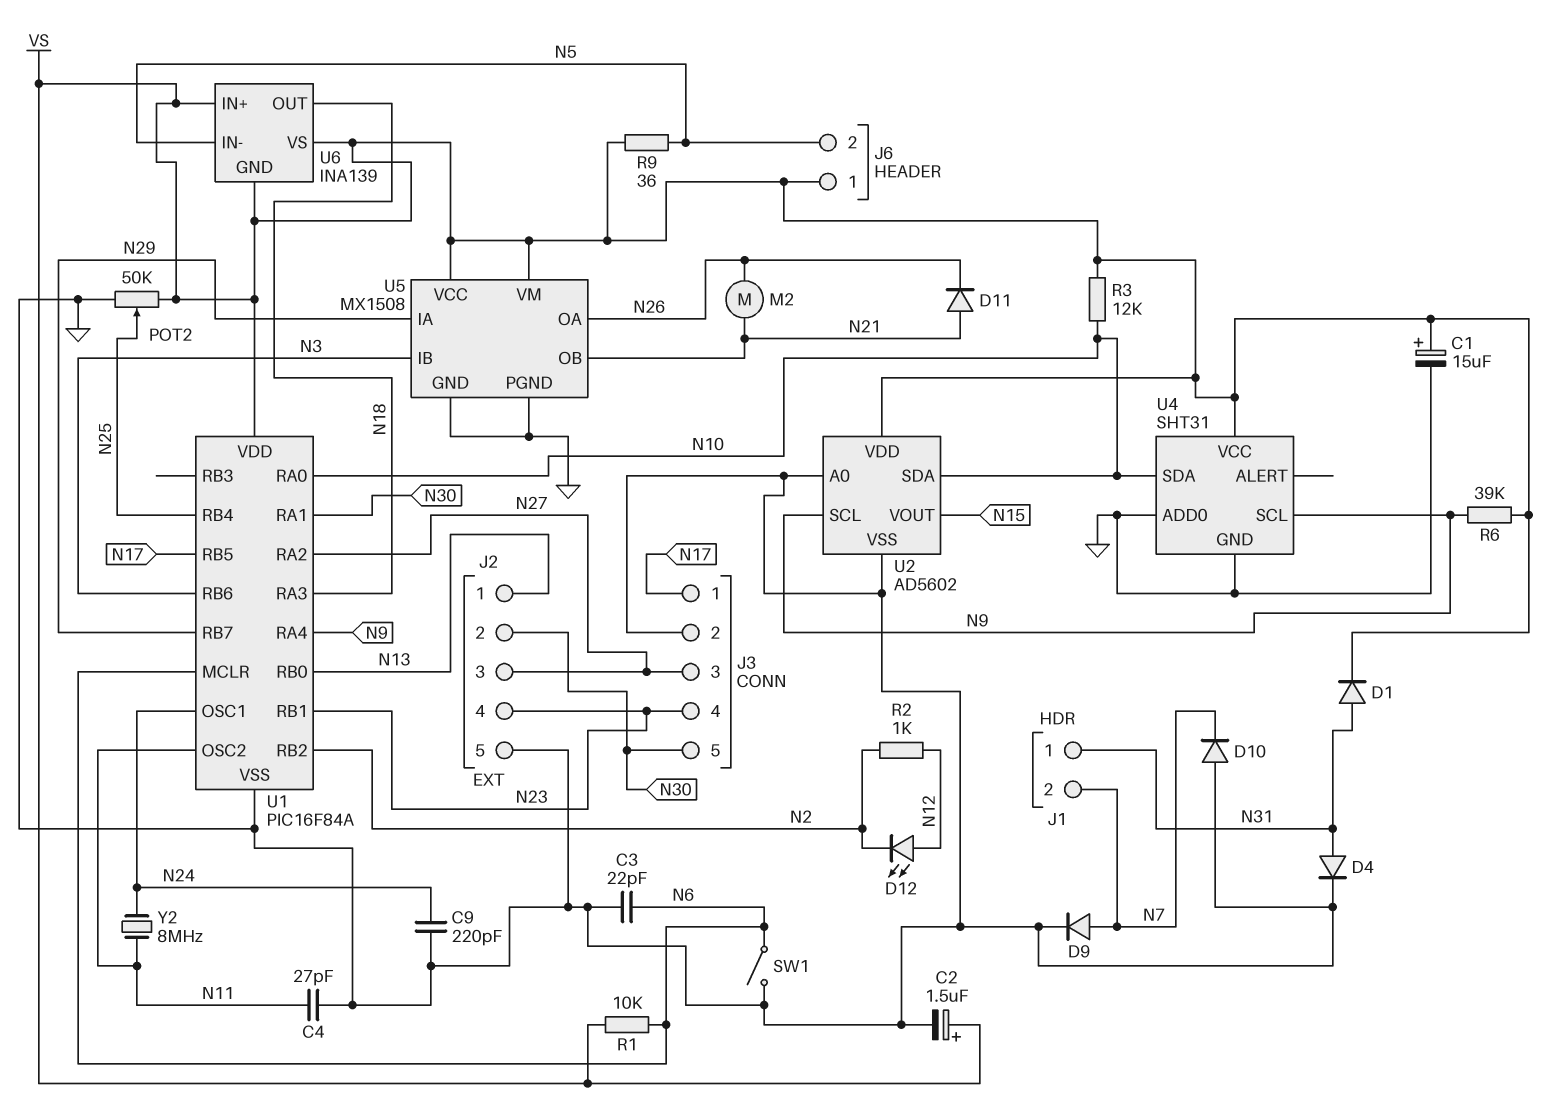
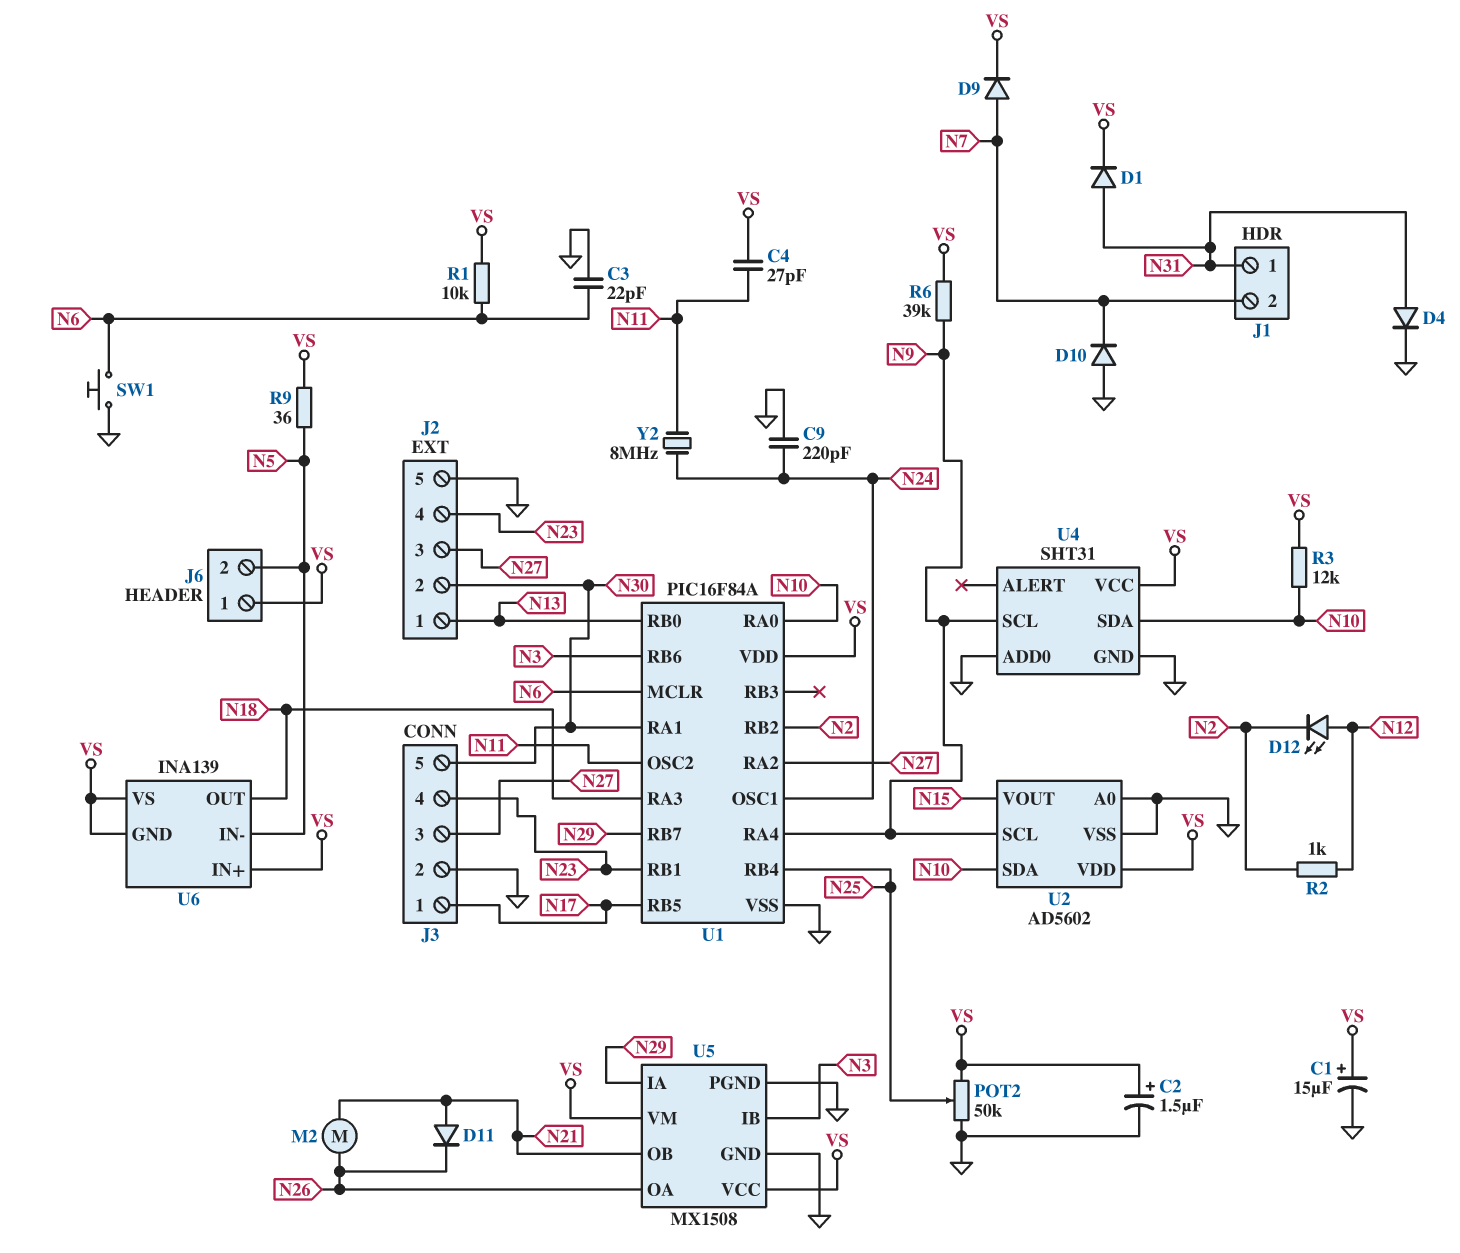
C4: 27pF (GND, N11) -> 27pF (N11, VS)
D9: diode (A N7, K GND) -> diode (A N7, K VS)
SW1: switch (GND, N6) -> button (GND, N6)

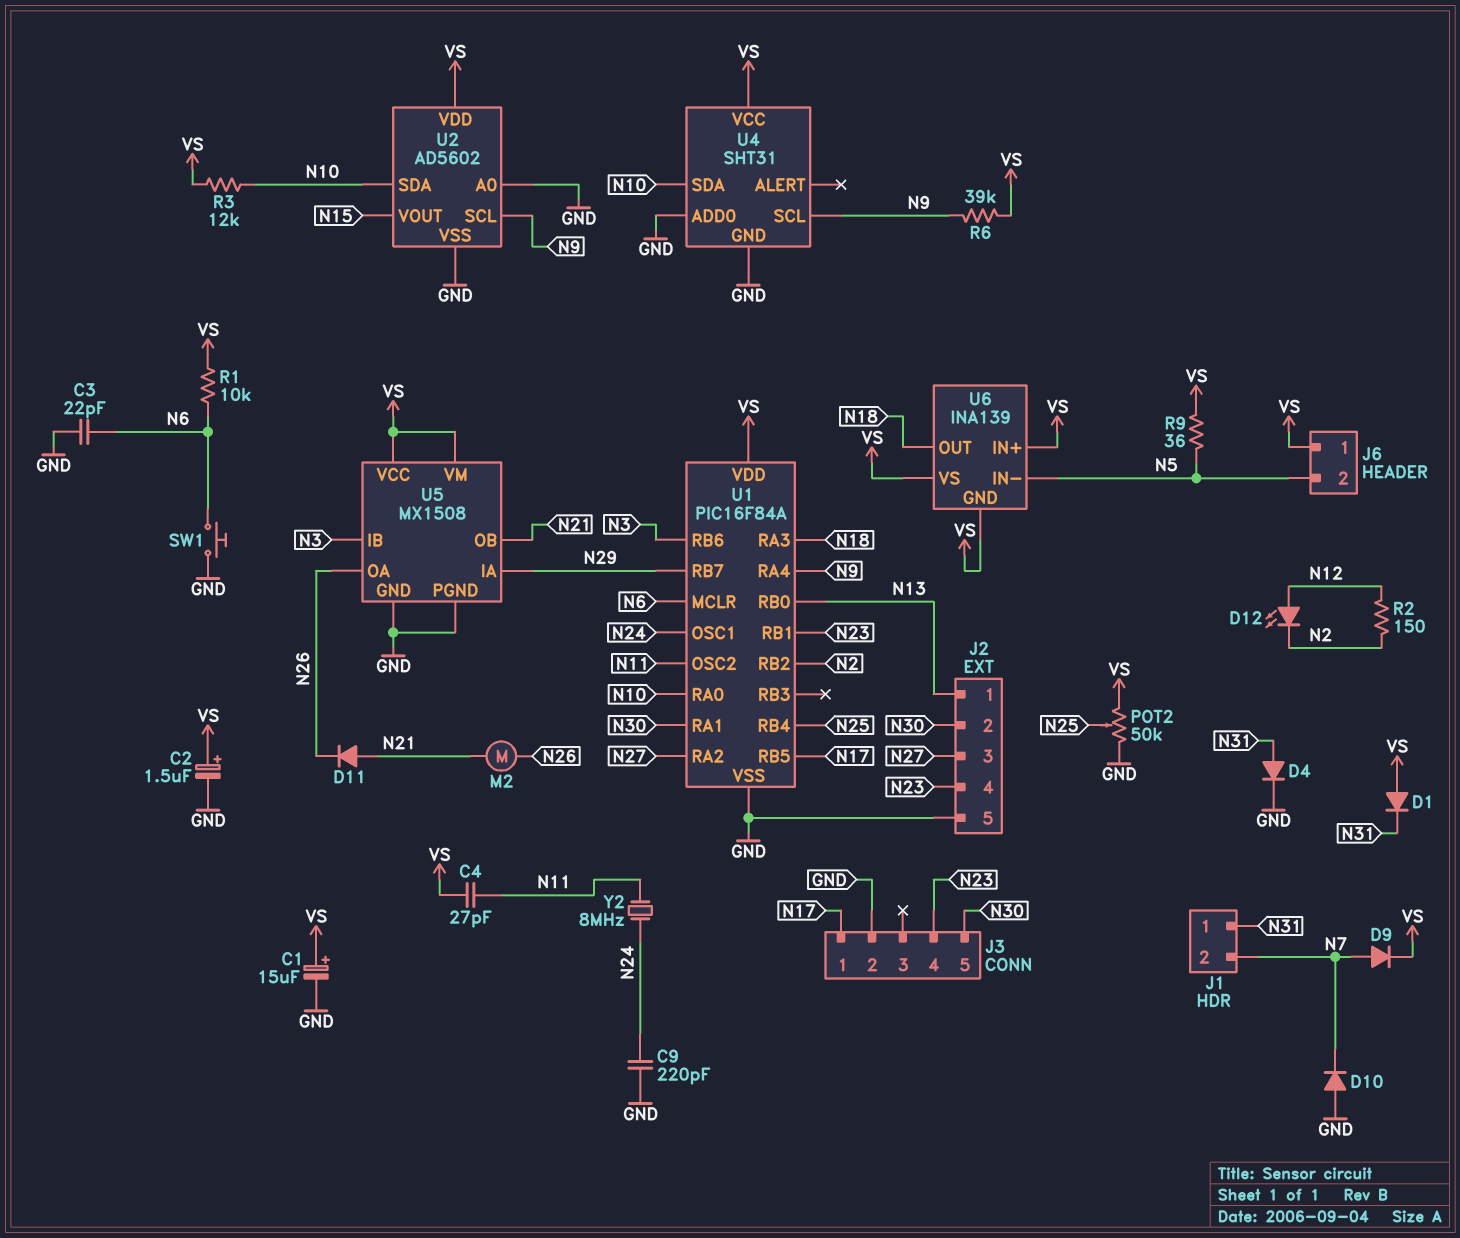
D1: diode (A N31, K VS) -> diode (A VS, K N31)
J3 pin 3: N27 -> none
R2: 1k (N2, N12) -> 150 (N2, N12)

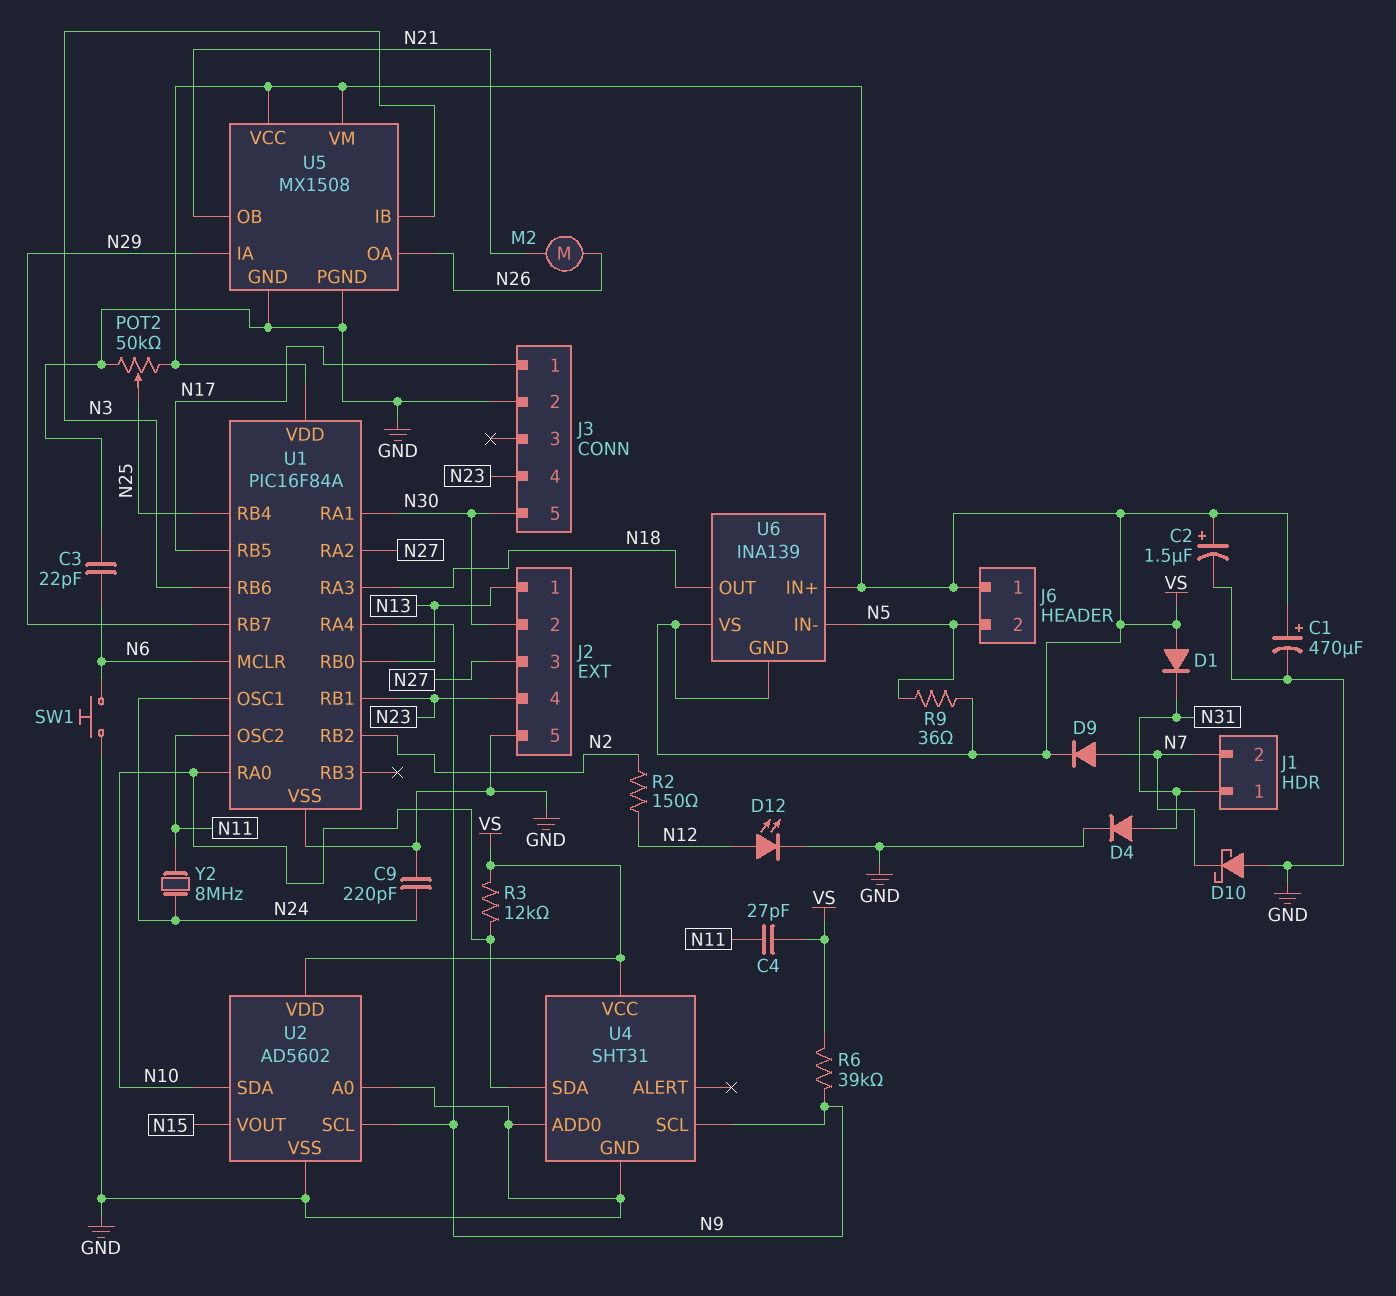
C1: 15uF (plus VS, minus GND) -> 470uF (plus VS, minus GND)
D10: diode (A GND, K N7) -> schottky (A GND, K N7)
D11: diode (A N21, K N26) -> none
D12: LED (A N12, K N2) -> LED (A N12, K GND)
R1: 10k (N6, VS) -> none

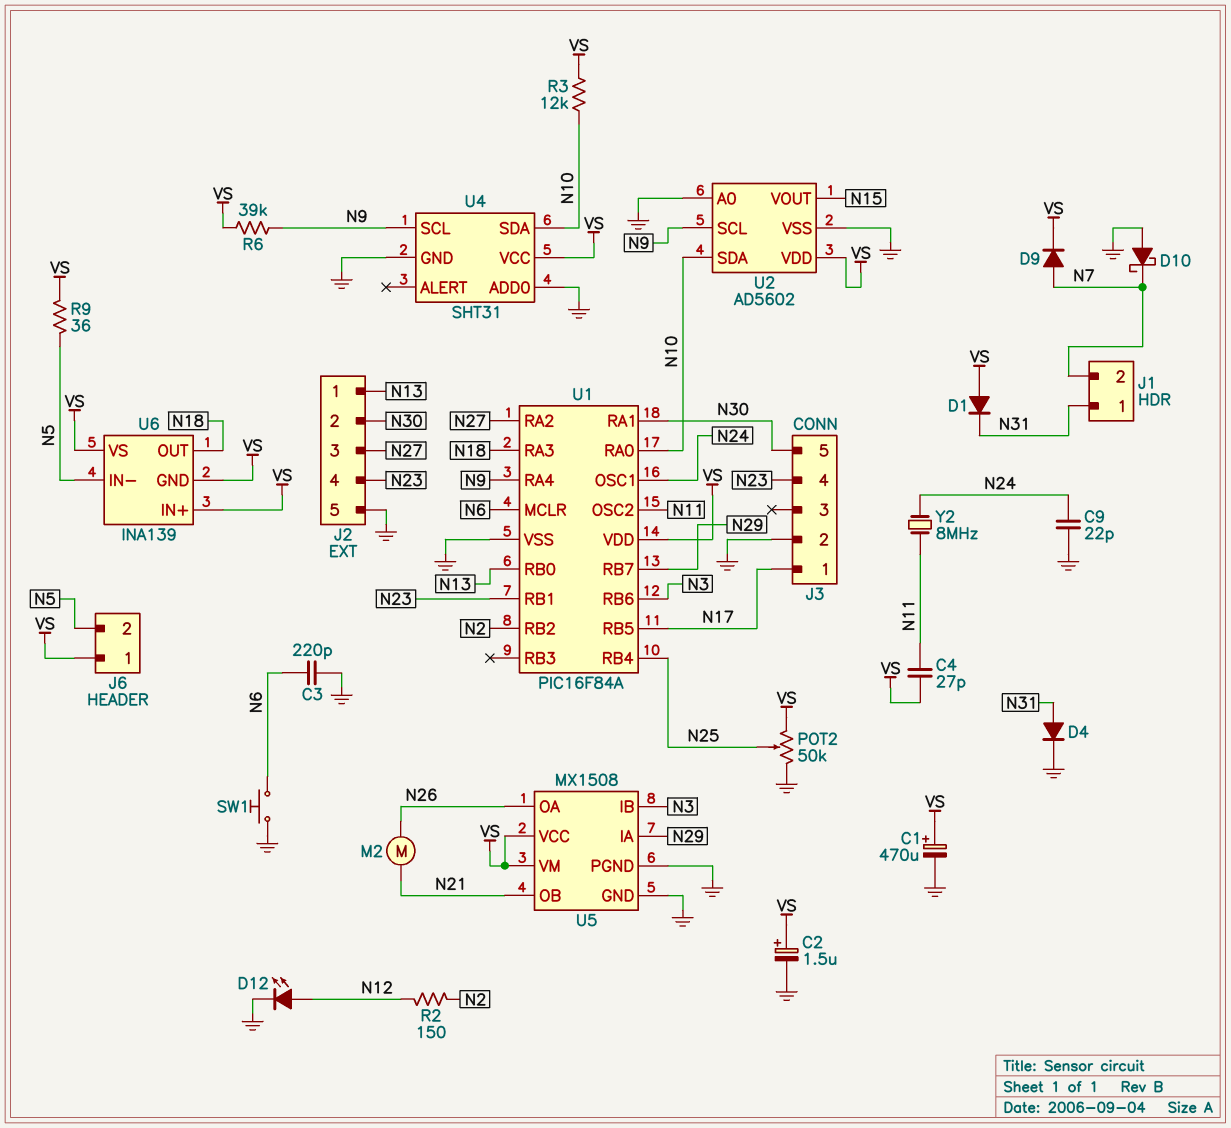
C3: 22pF (GND, N6) -> 220pF (GND, N6)
C9: 220pF (GND, N24) -> 22pF (GND, N24)

